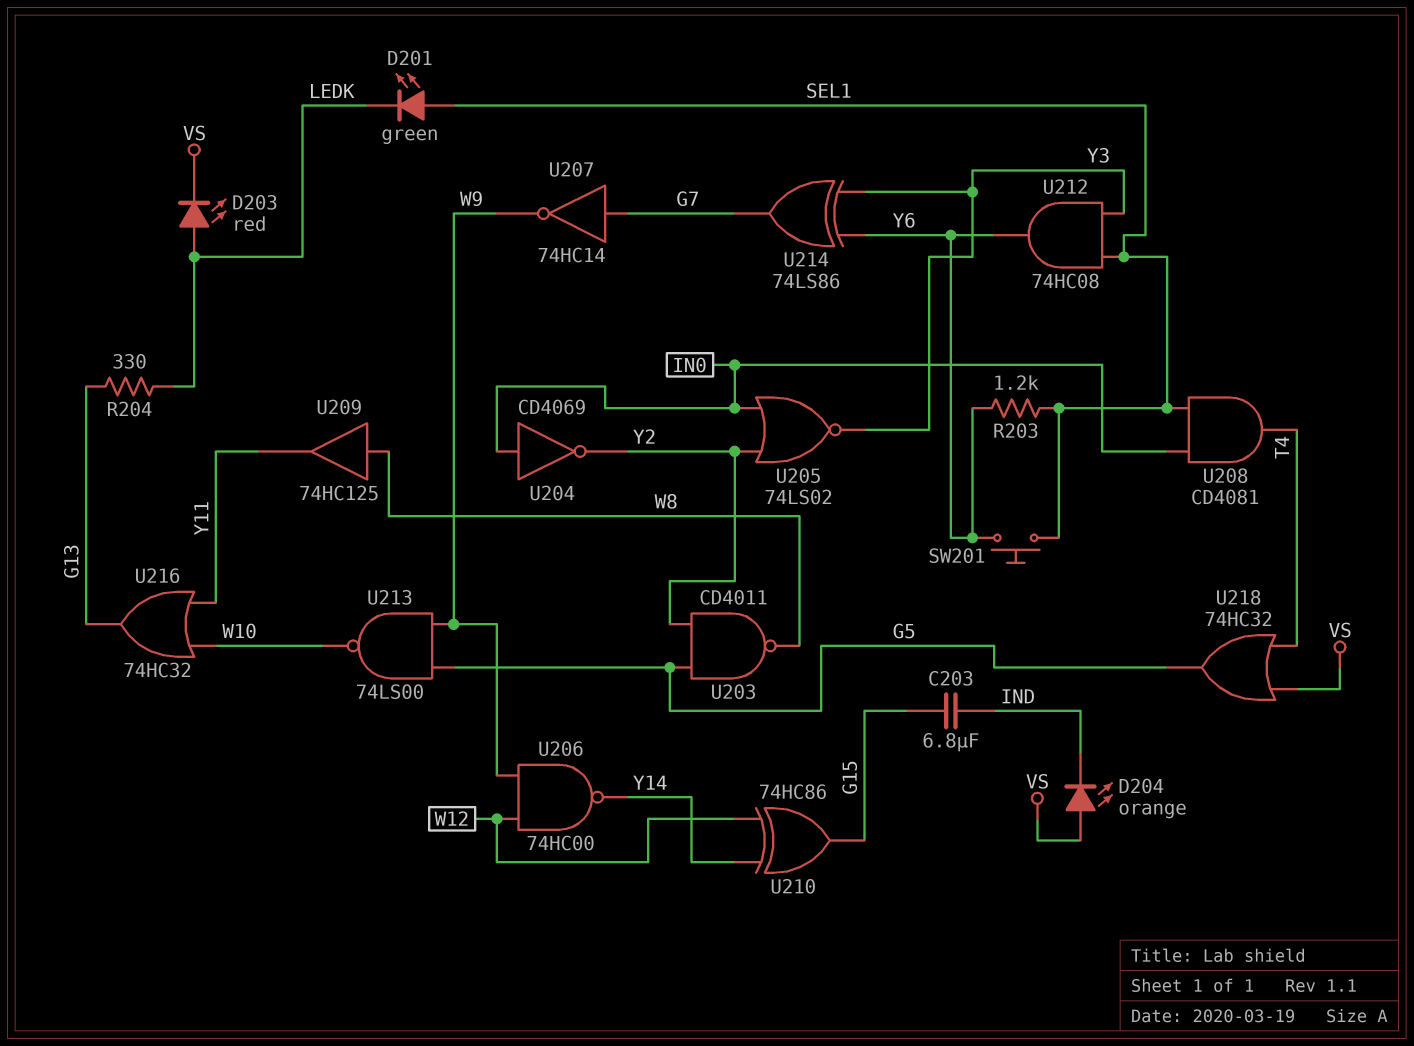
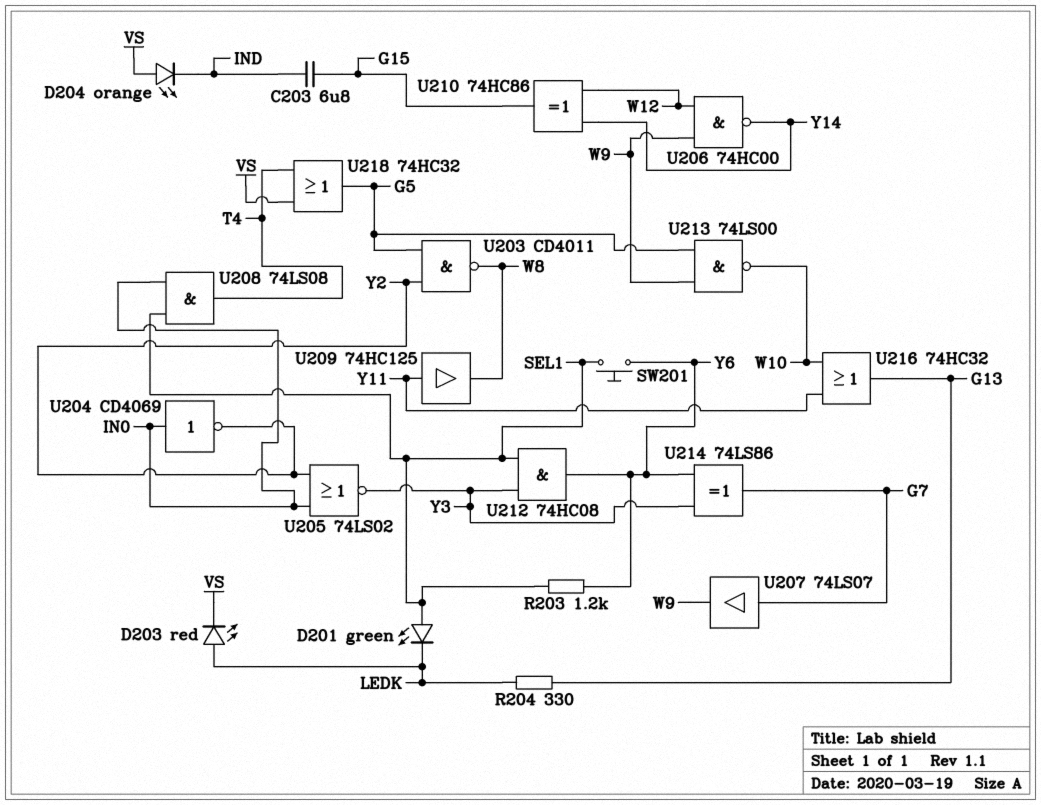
U207: NOT 74HC14 (in G7, out W9) -> buffer 74LS07 (in G7, out W9)
U208: AND CD4081 (in IN0, in SEL1, out T4) -> AND 74LS08 (in IN0, in SEL1, out T4)
U209: buffer 74HC125 (in W8, out Y11) -> buffer 74HC125 (in Y11, out W8)

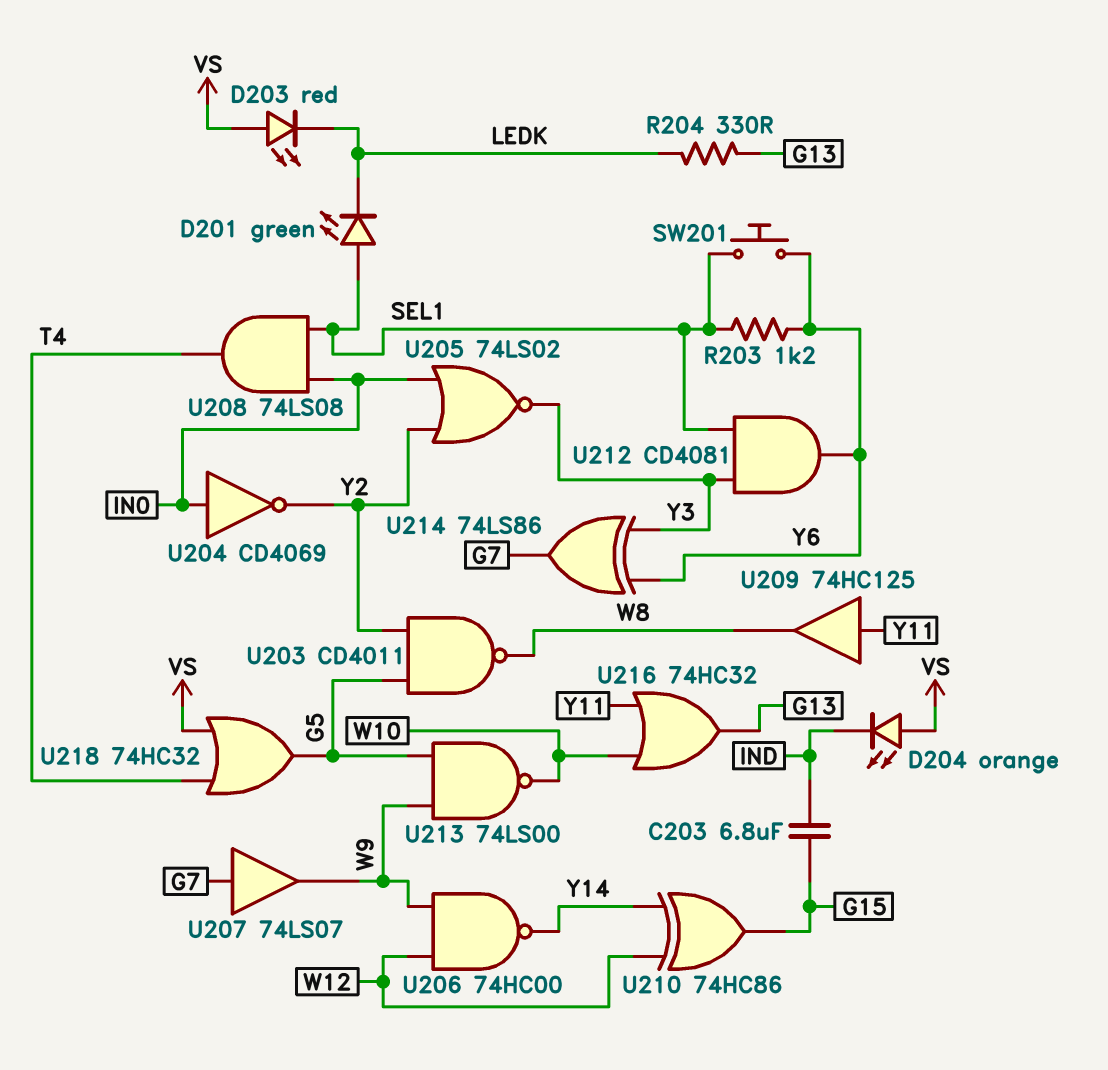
D203: LED red (A LEDK, K VS) -> LED red (A VS, K LEDK)
U212: AND 74HC08 (in SEL1, in Y3, out Y6) -> AND CD4081 (in SEL1, in Y3, out Y6)

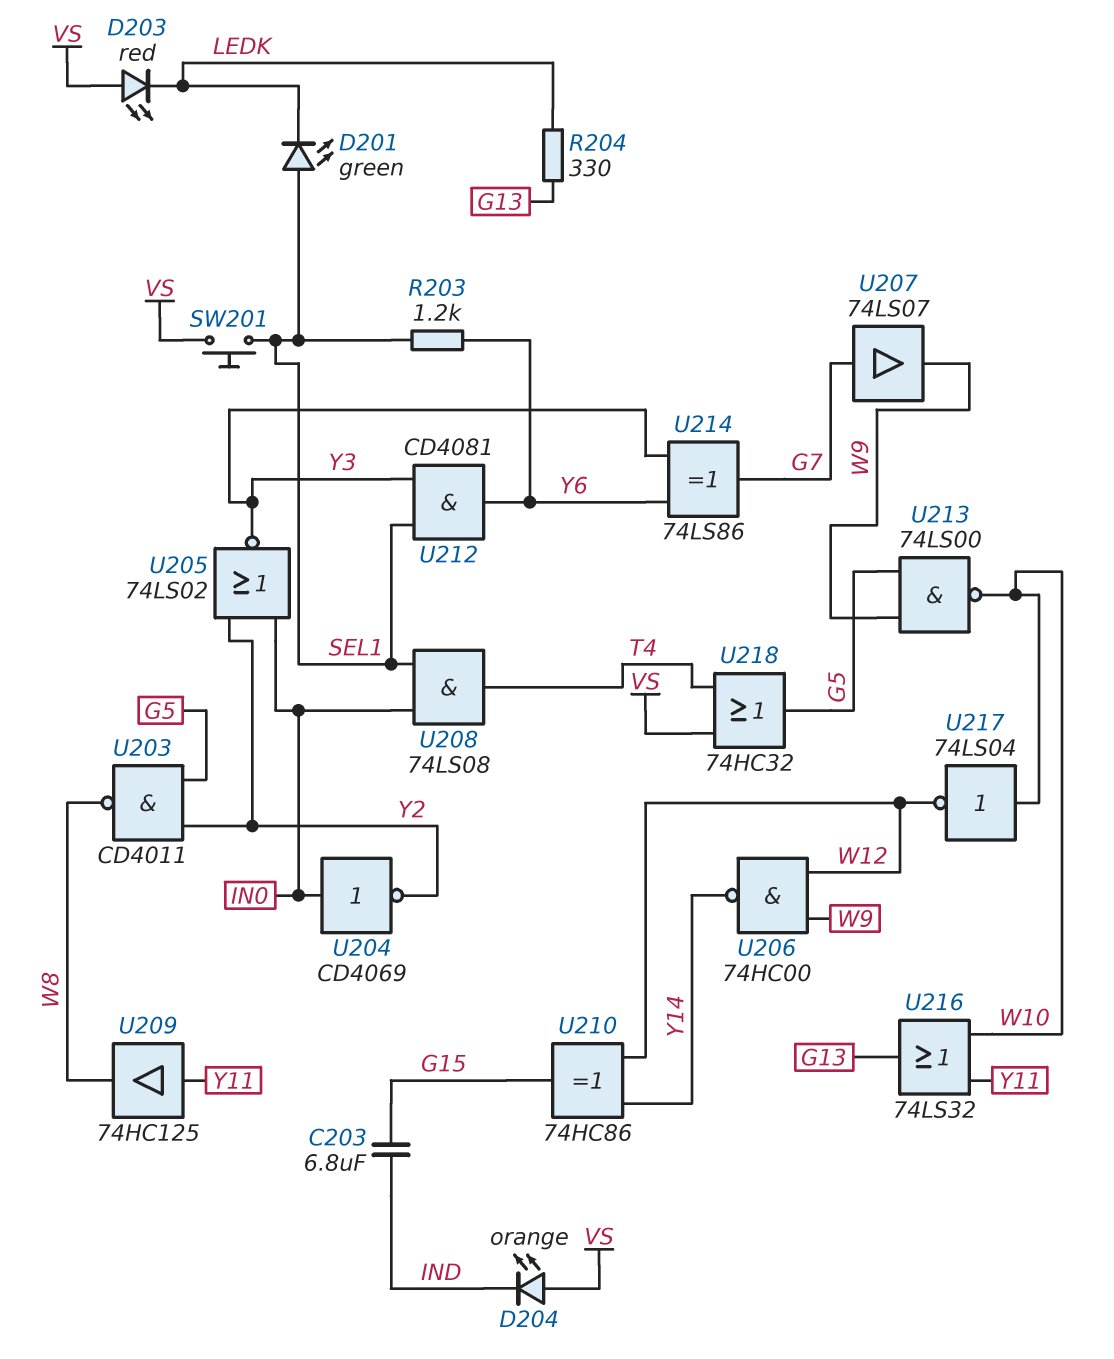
SW201: button (SEL1, Y6) -> button (SEL1, VS)
U216: OR 74HC32 (in W10, in Y11, out G13) -> OR 74LS32 (in W10, in Y11, out G13)
U217: none -> NOT 74LS04 (in W10, out W12)

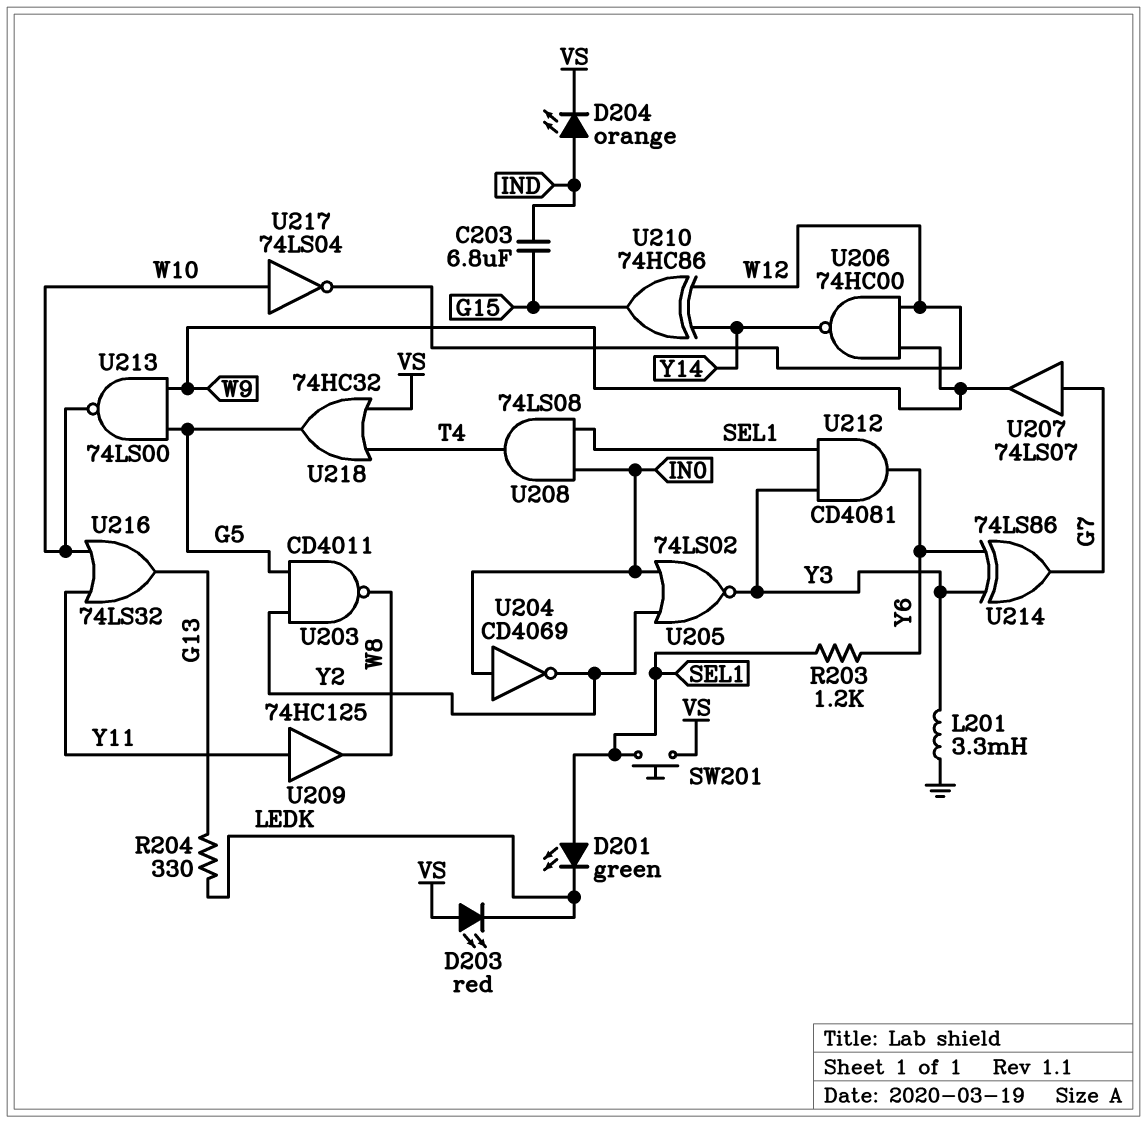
D204: LED orange (A VS, K IND) -> LED orange (A IND, K VS)
L201: none -> 3.3mH (GND, Y3)

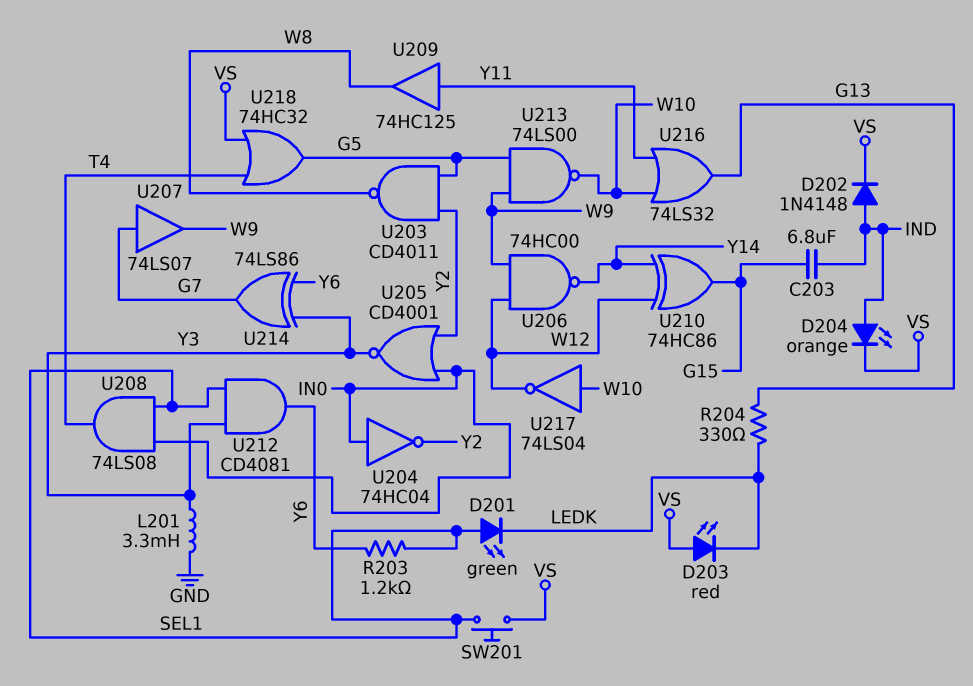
D202: none -> diode 1N4148 (A IND, K VS)
U204: NOT CD4069 (in IN0, out Y2) -> NOT 74HC04 (in IN0, out Y2)
U205: NOR 74LS02 (in IN0, in Y2, out Y3) -> NOR CD4001 (in IN0, in Y2, out Y3)

